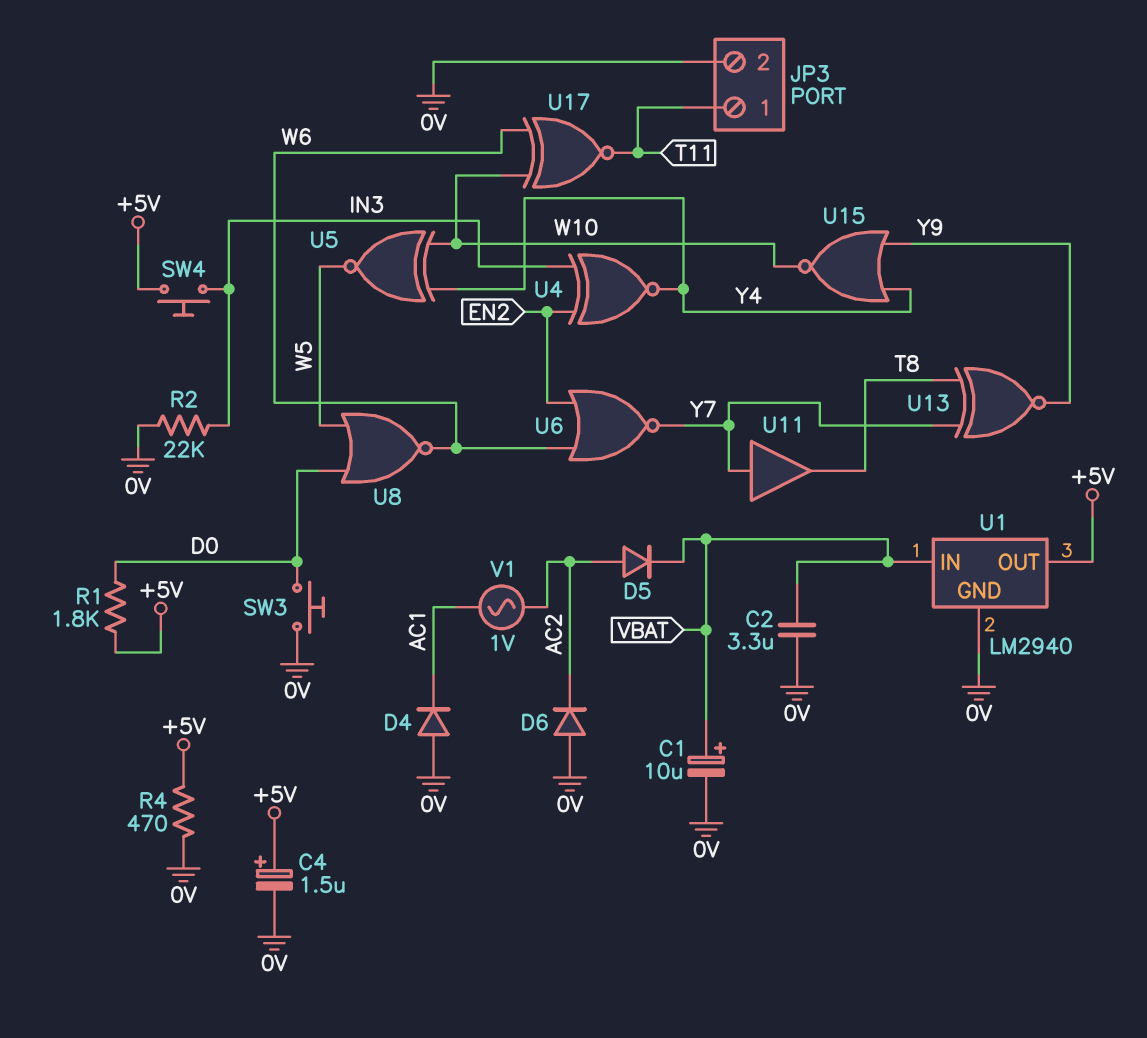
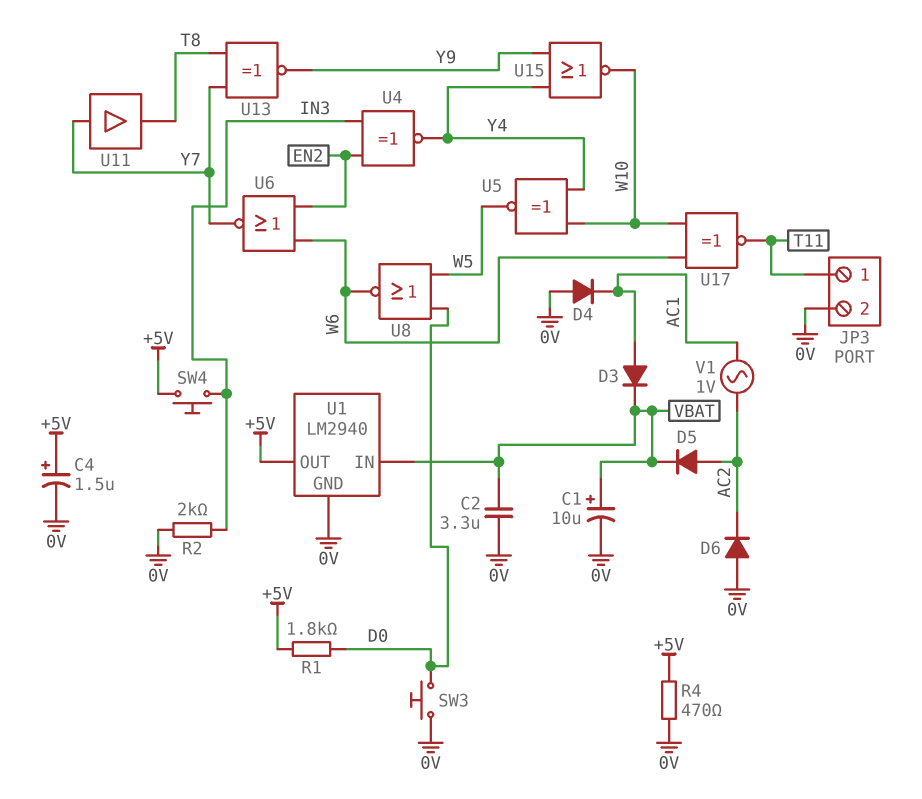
D3: none -> diode (A AC1, K VBAT)
R2: 22k (0V, IN3) -> 2k (0V, IN3)

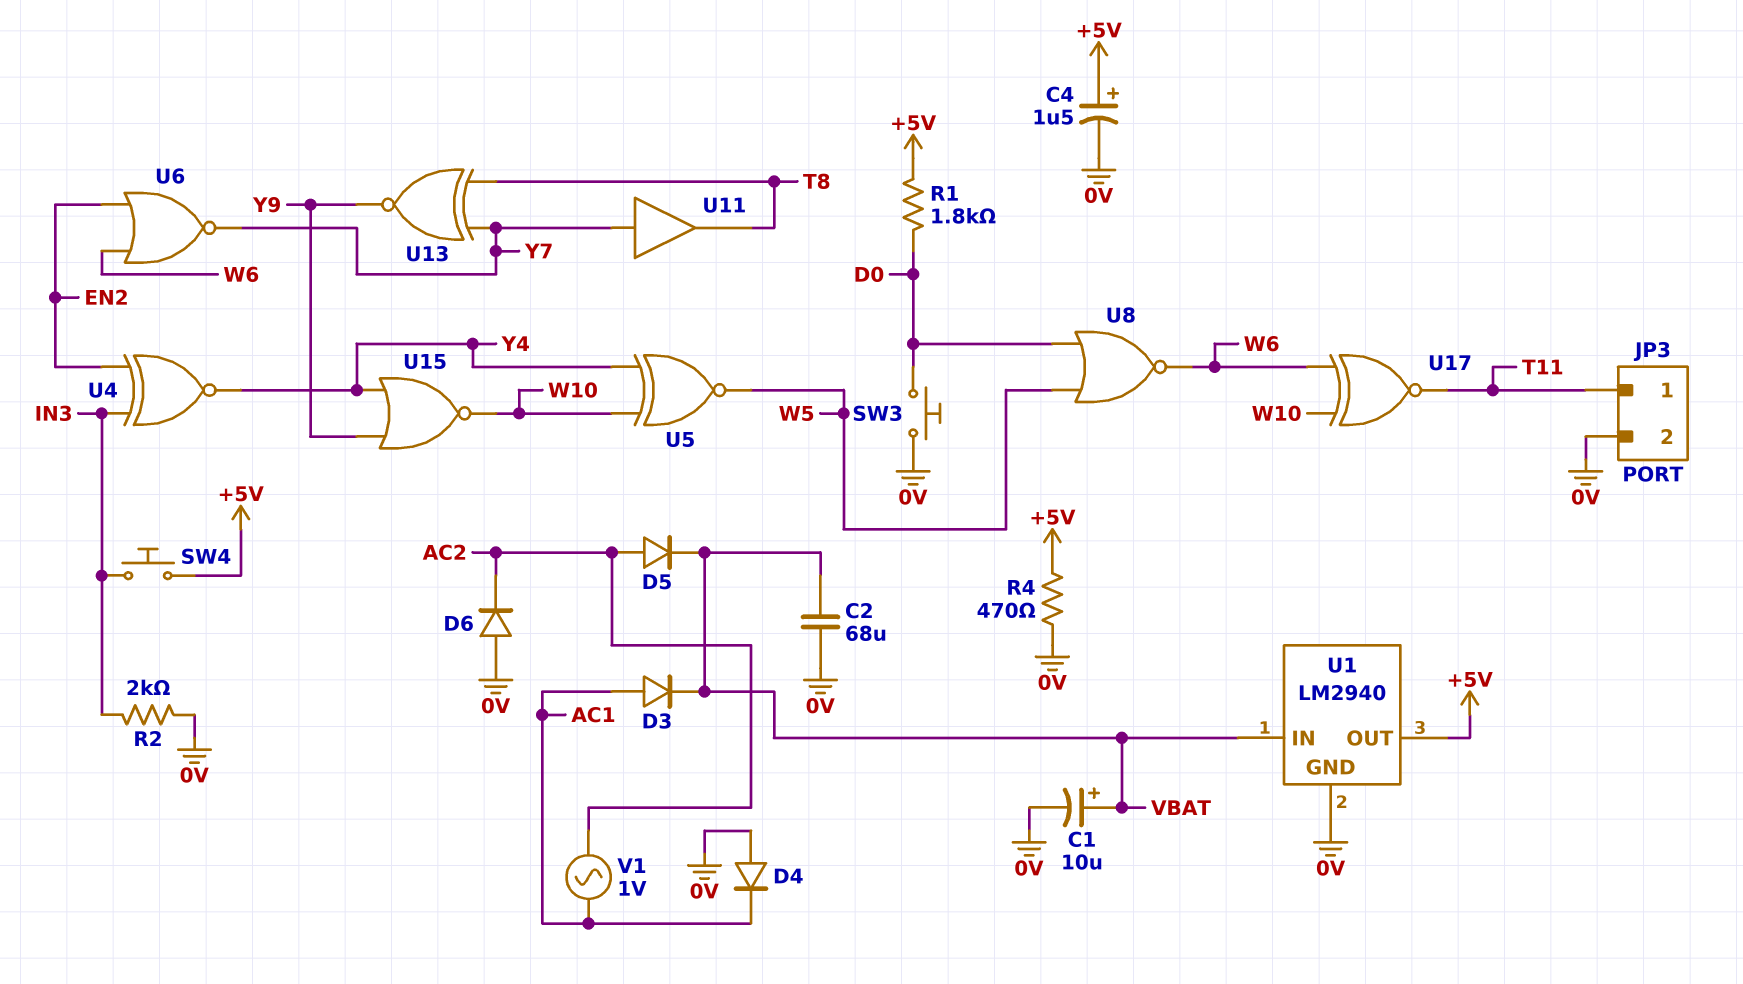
C2: 3.3uF (0V, VBAT) -> 68uF (0V, VBAT)

